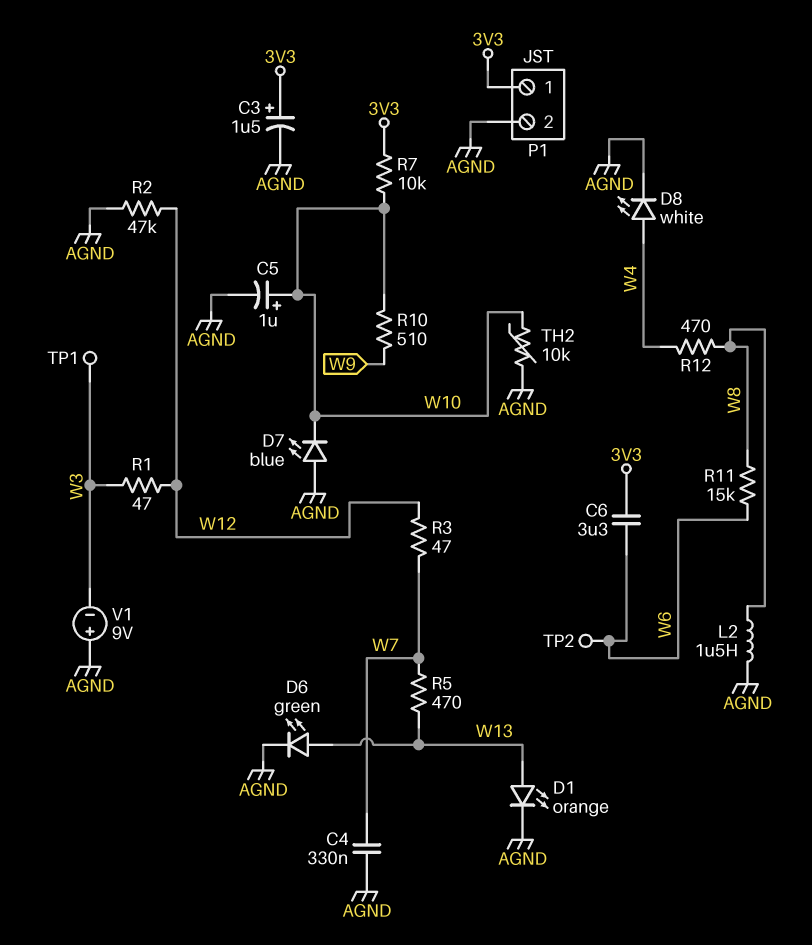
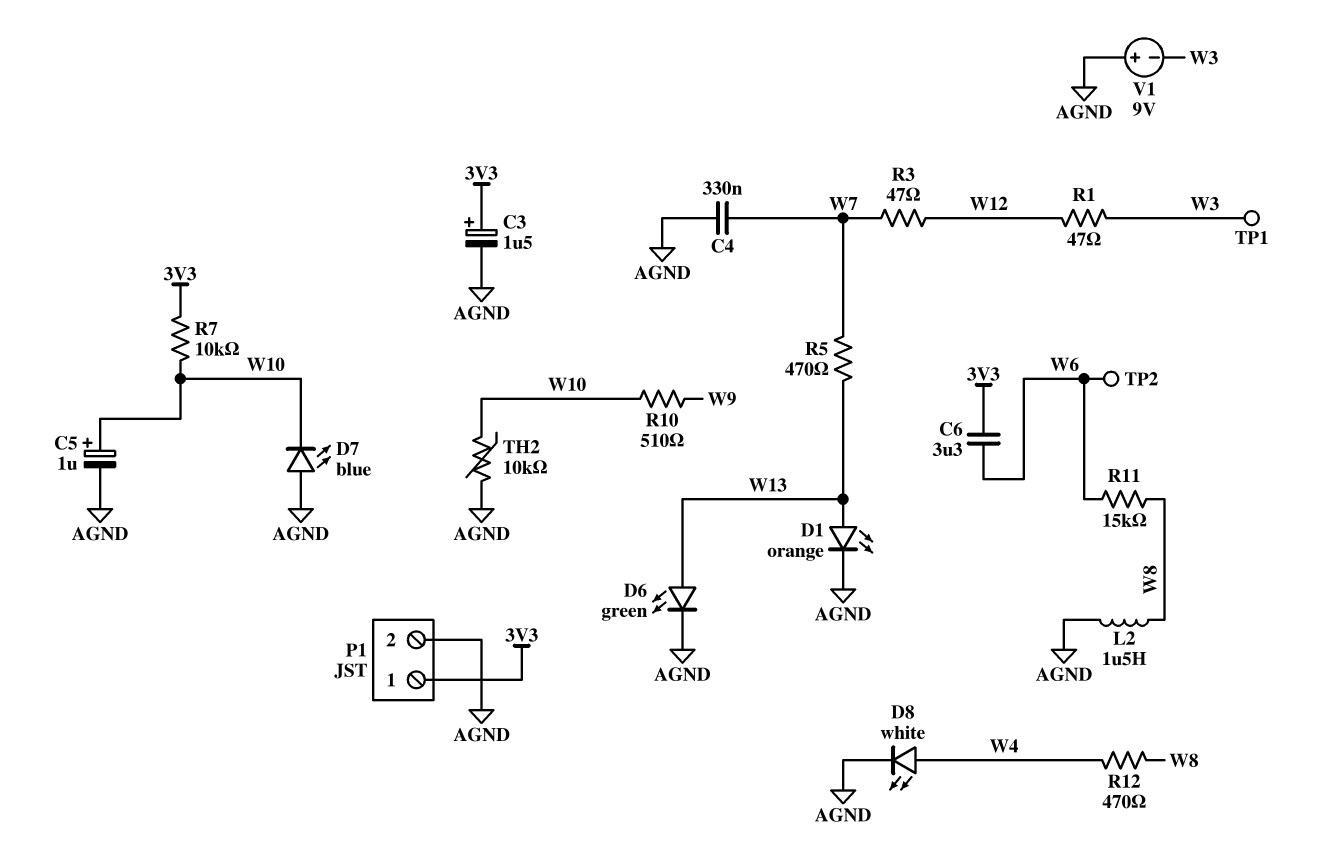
R2: 47k (AGND, W12) -> none

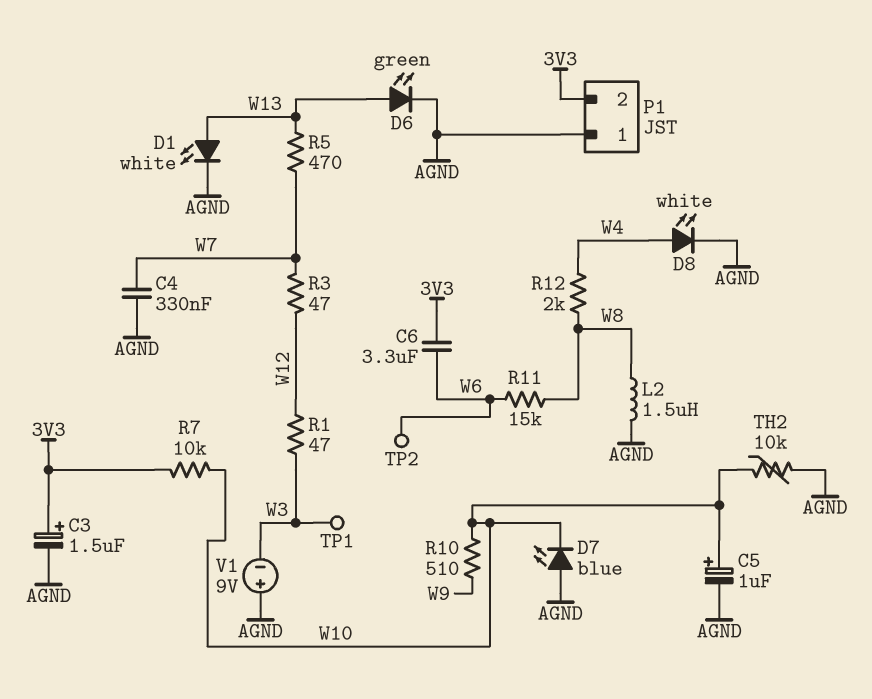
D1: LED orange (A W13, K AGND) -> LED white (A W13, K AGND)
P1 pin 1: 3V3 -> AGND
P1 pin 2: AGND -> 3V3
R12: 470 (W4, W8) -> 2k (W4, W8)

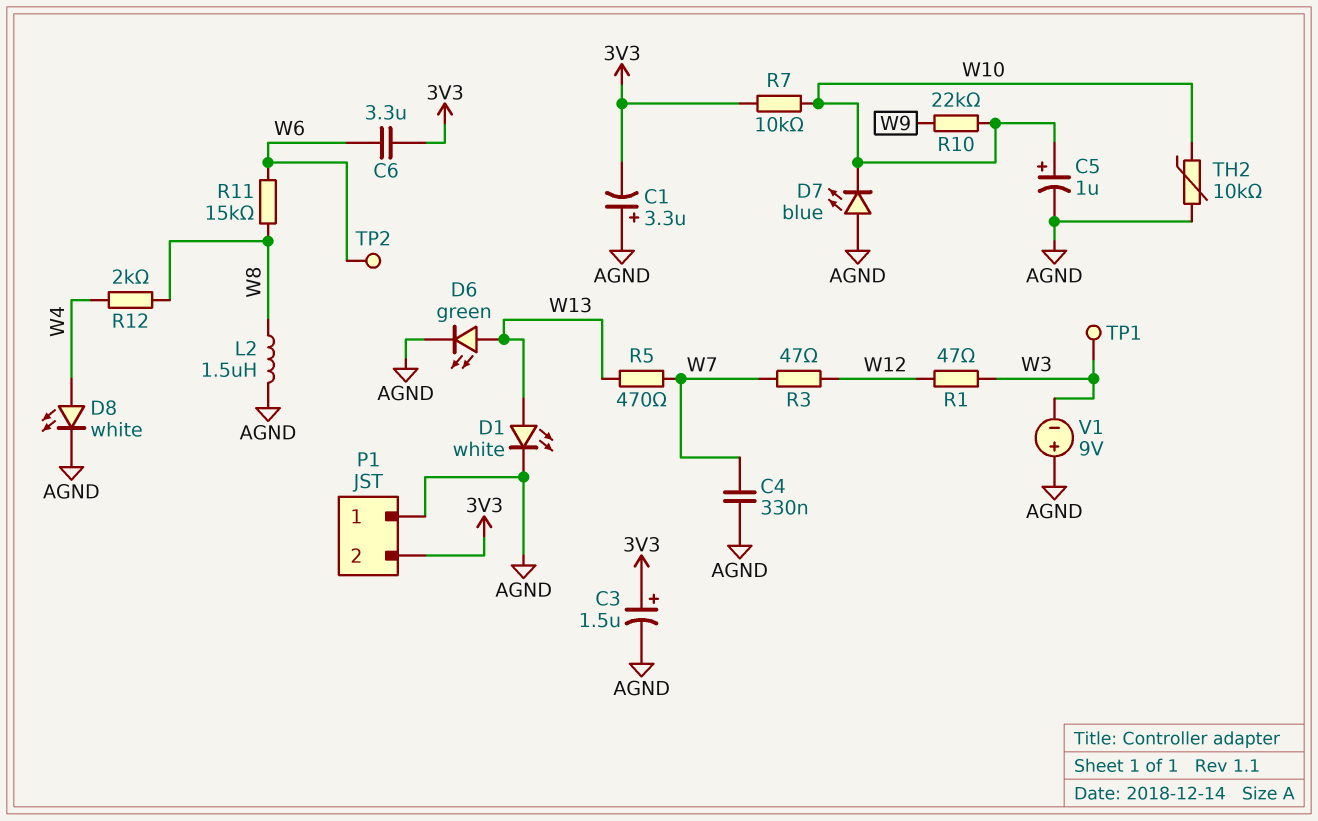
C1: none -> 3.3uF (plus AGND, minus 3V3)
R10: 510 (W9, W10) -> 22k (W9, W10)

